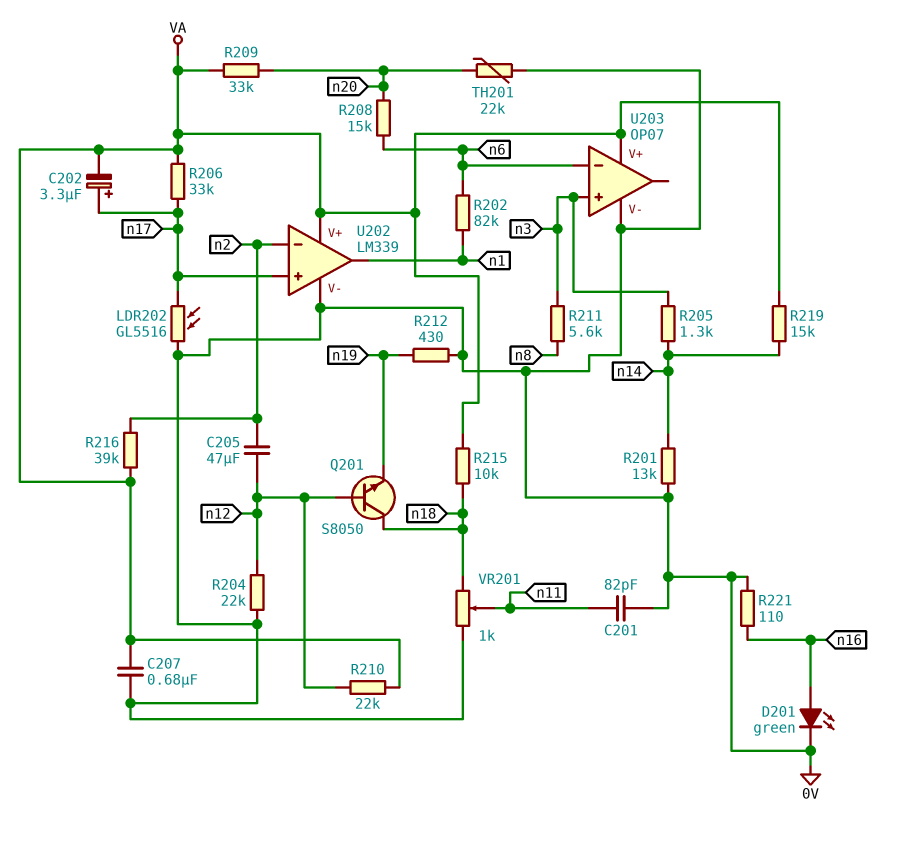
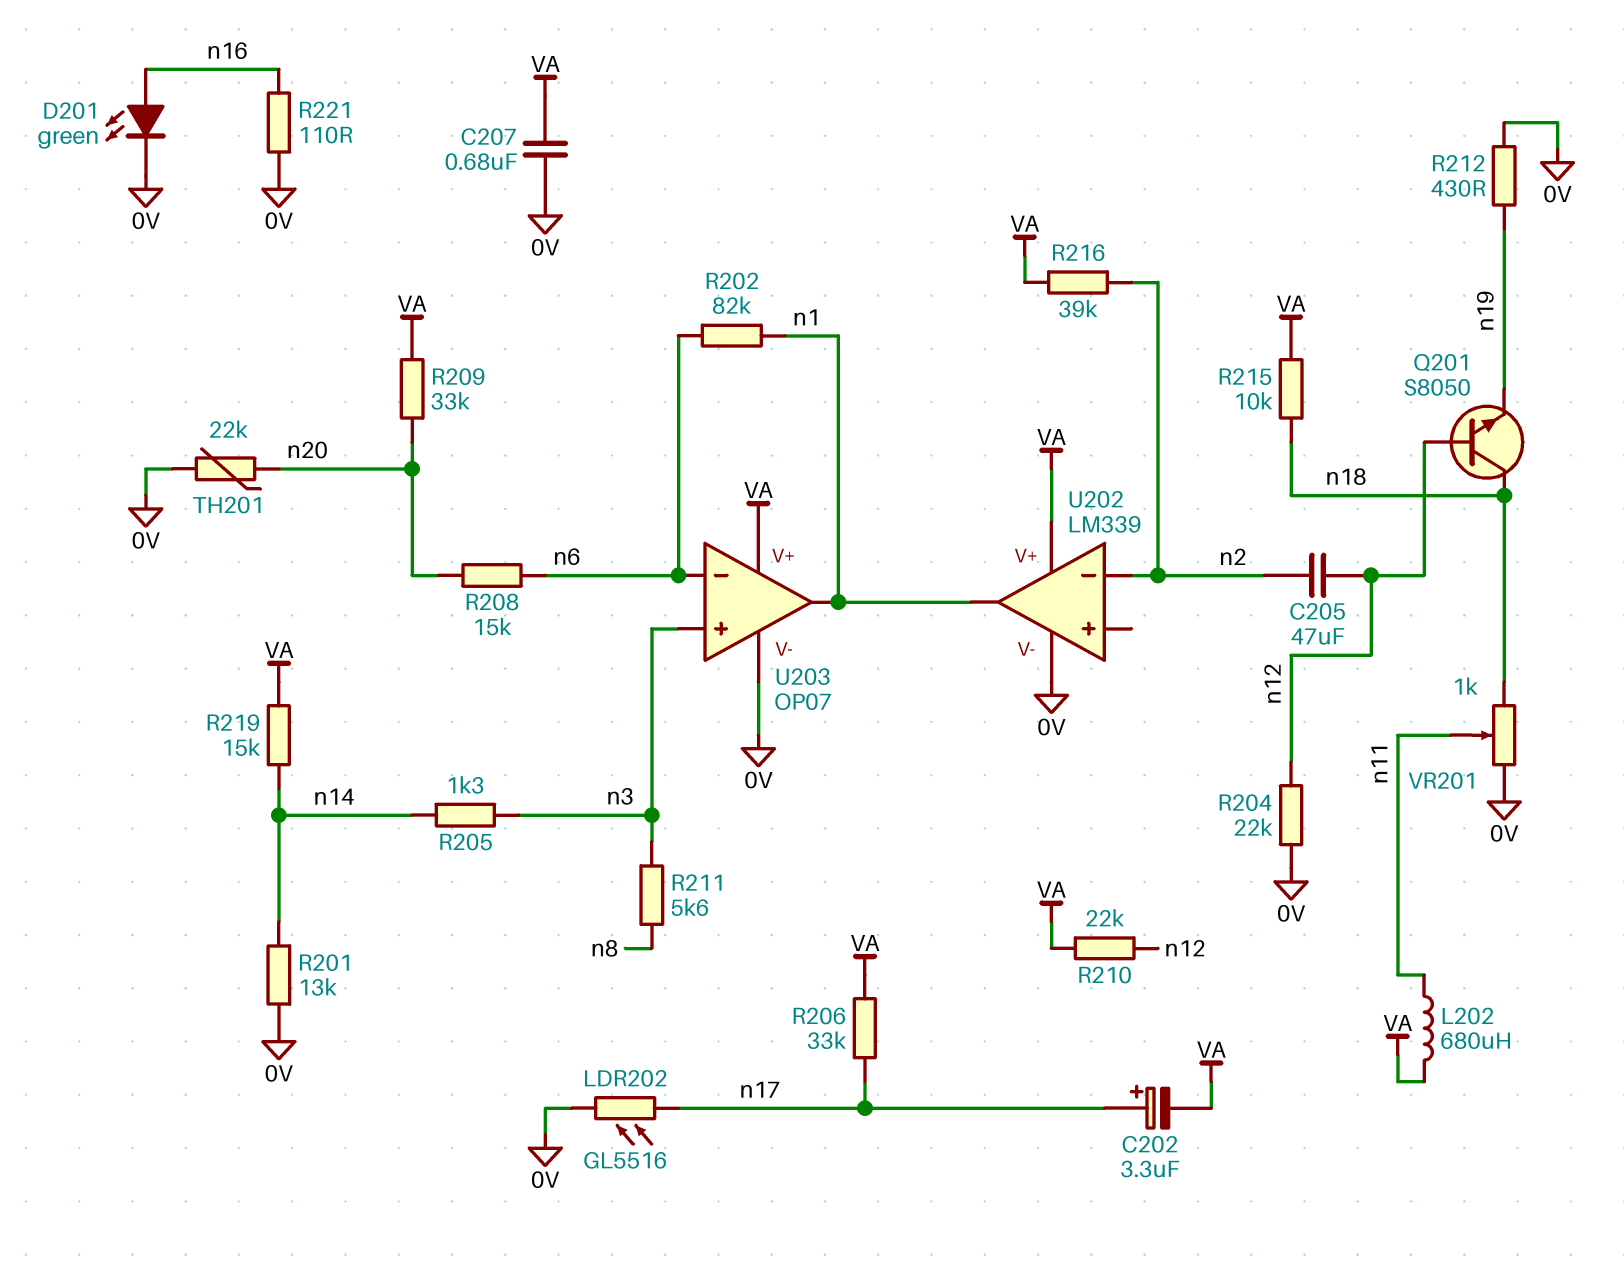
C201: 82pF (0V, n11) -> none
L202: none -> 680uH (VA, n11)
U202 pin in+: n17 -> none
U203 pin out: none -> n1

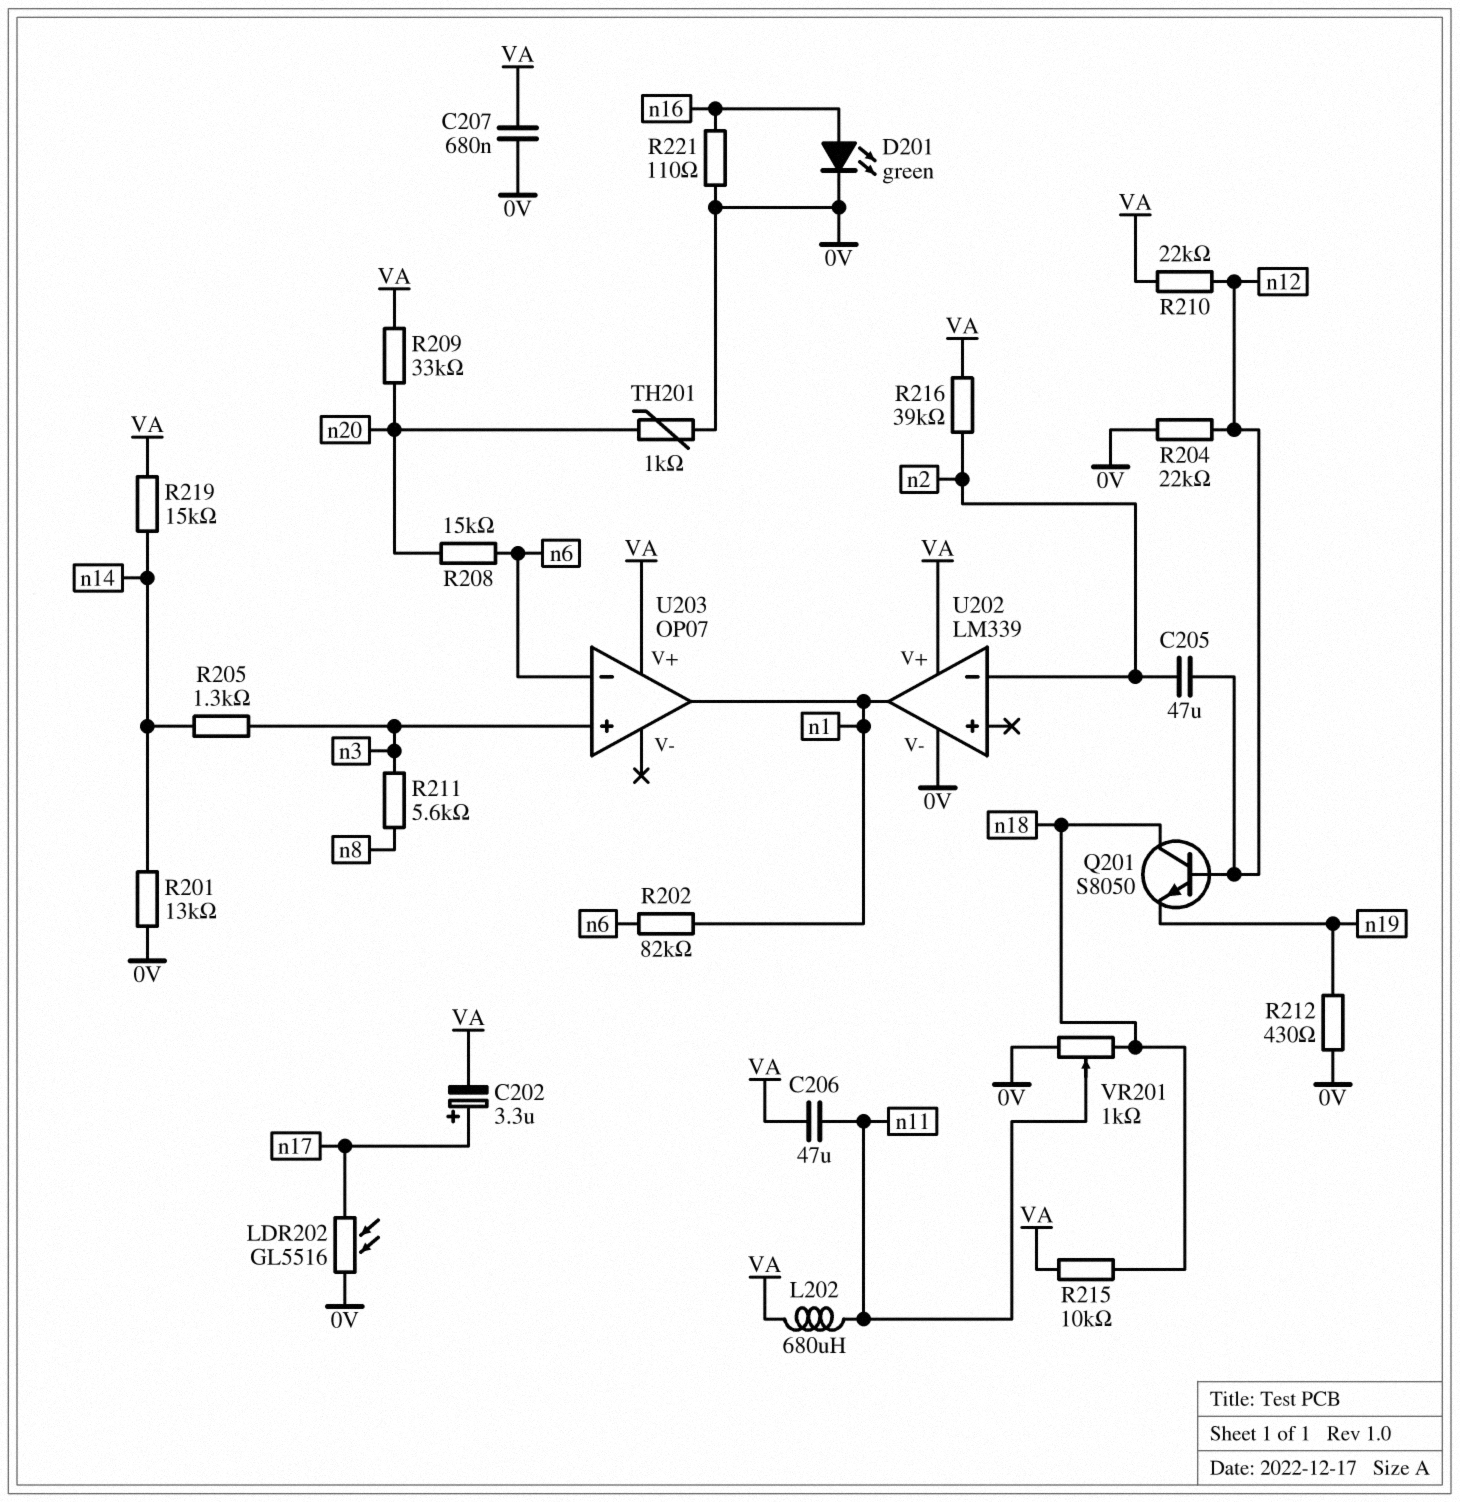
C206: none -> 47uF (VA, n11)
R206: 33k (VA, n17) -> none
TH201: 22k (0V, n20) -> 1k (0V, n20)
U203 pin V-: 0V -> none

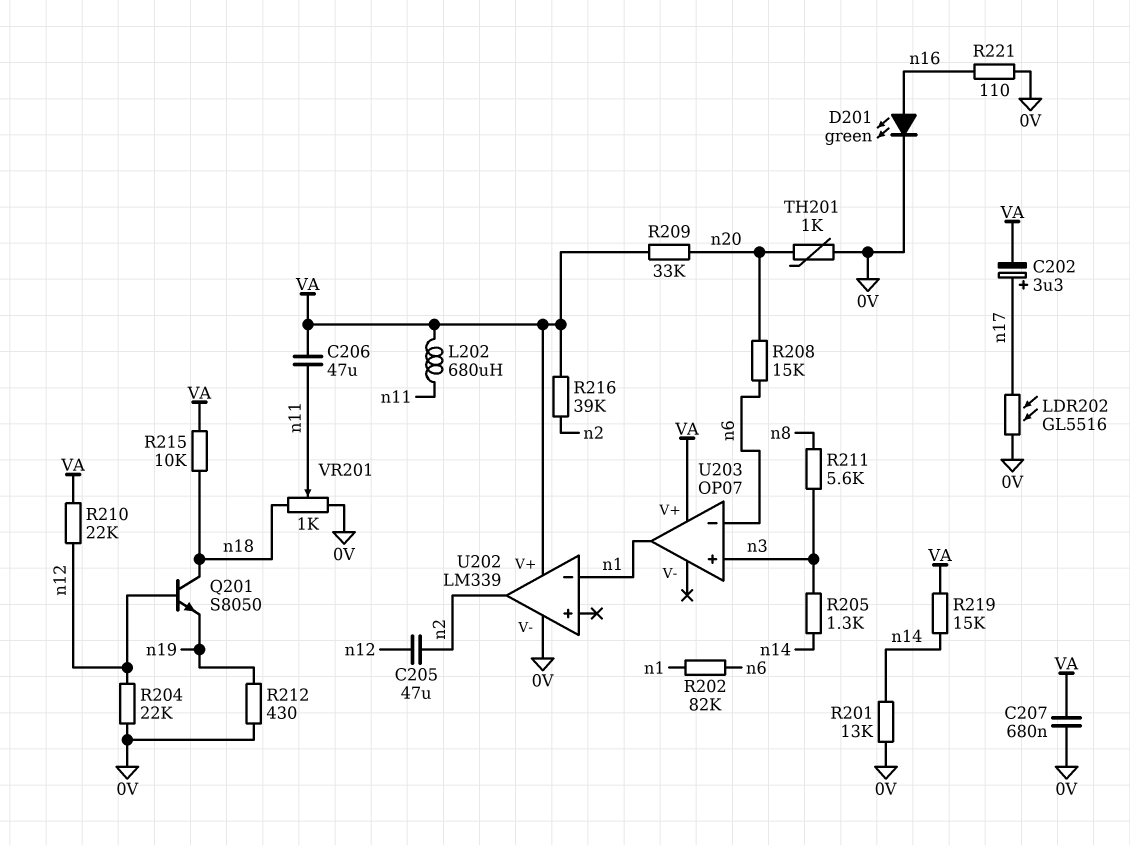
U202 pin in-: n2 -> n1
U202 pin out: n1 -> n2

